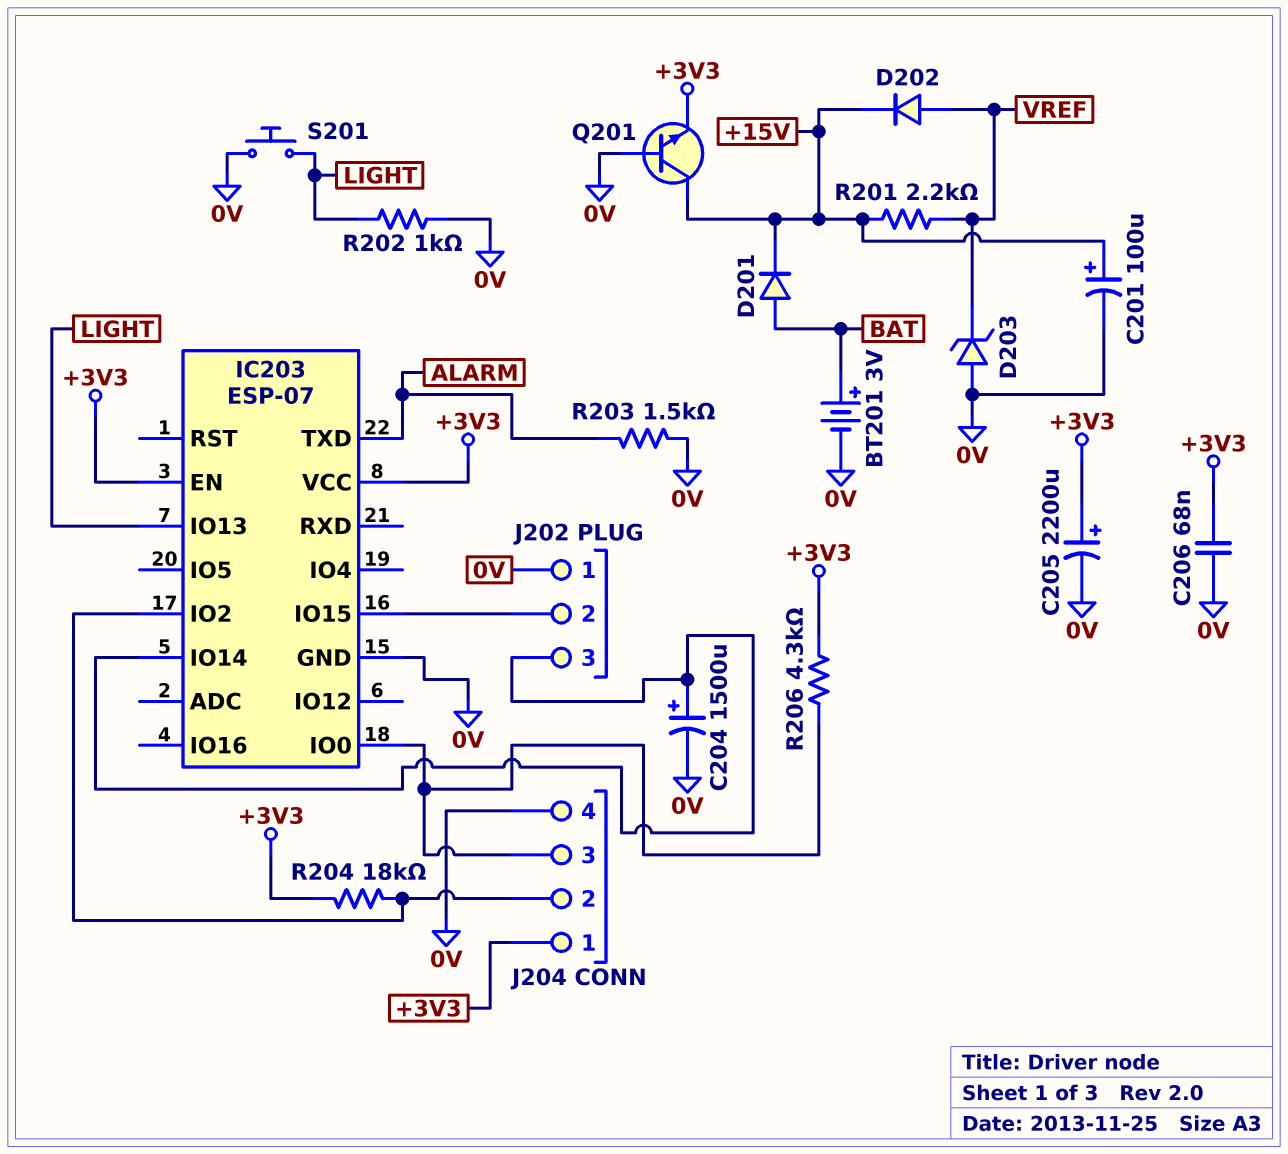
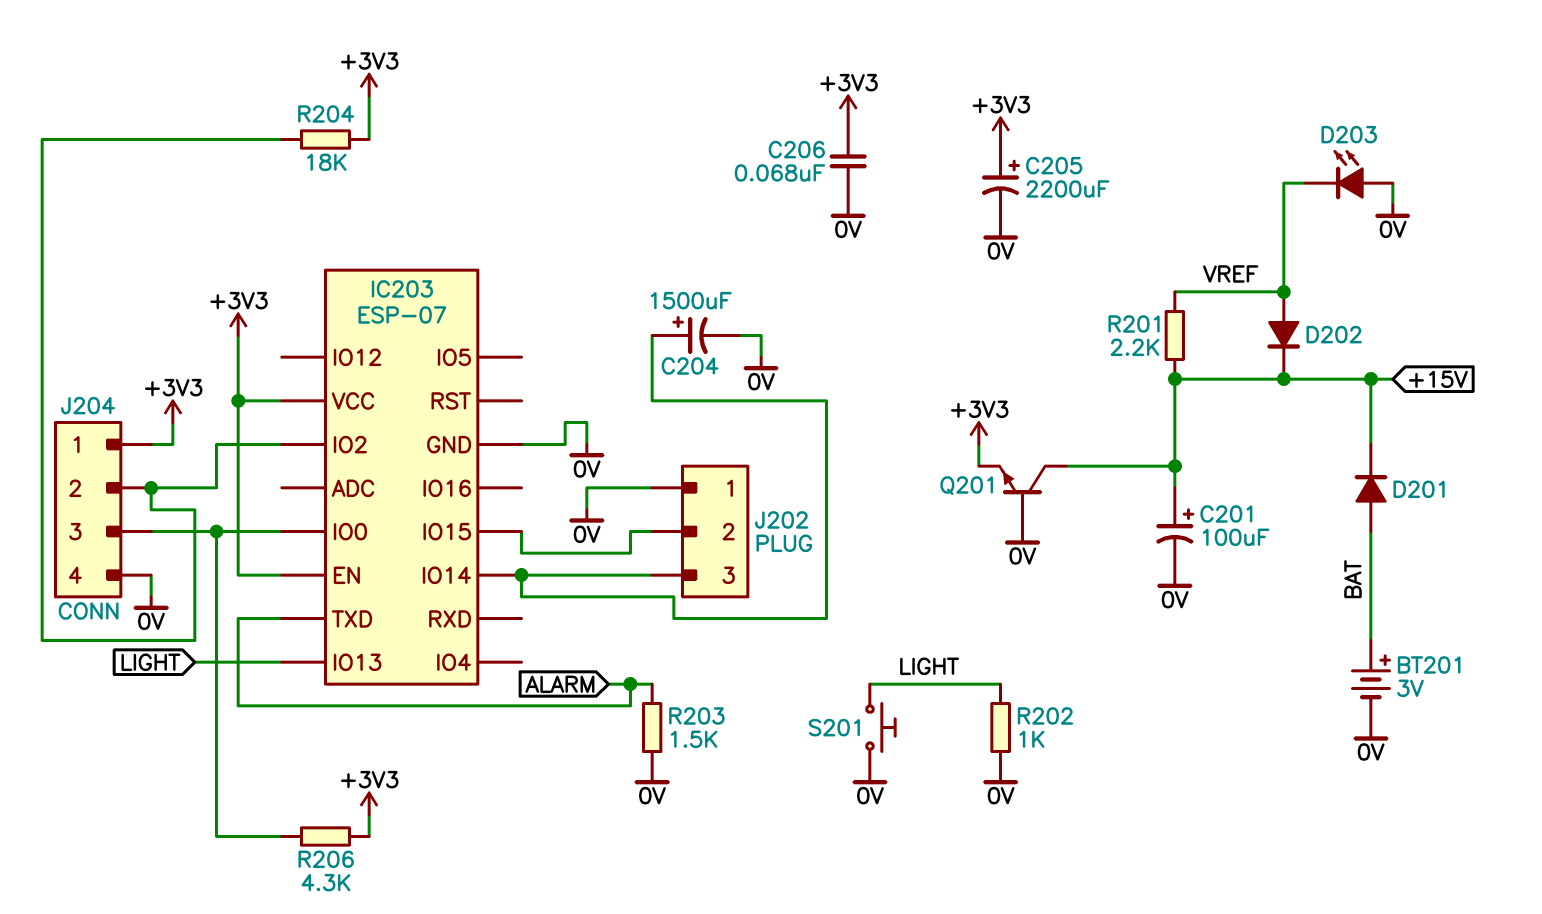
D203: zener (A 0V, K VREF) -> LED (A 0V, K VREF)

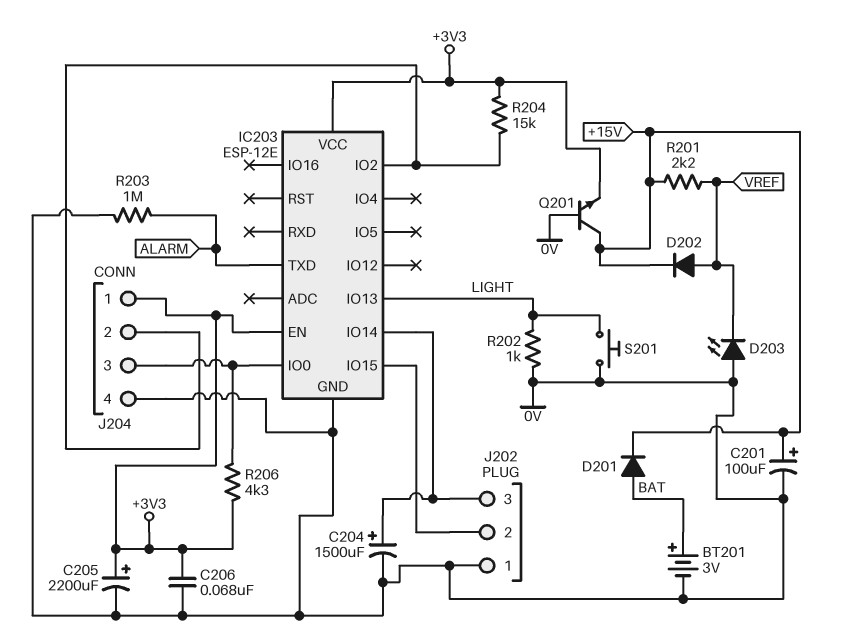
IC203: ESP-07 -> ESP-12E
R203: 1.5k (0V, ALARM) -> 1M (0V, ALARM)
R204: 18k (+3V3, IC203/IO2) -> 15k (+3V3, IC203/IO2)

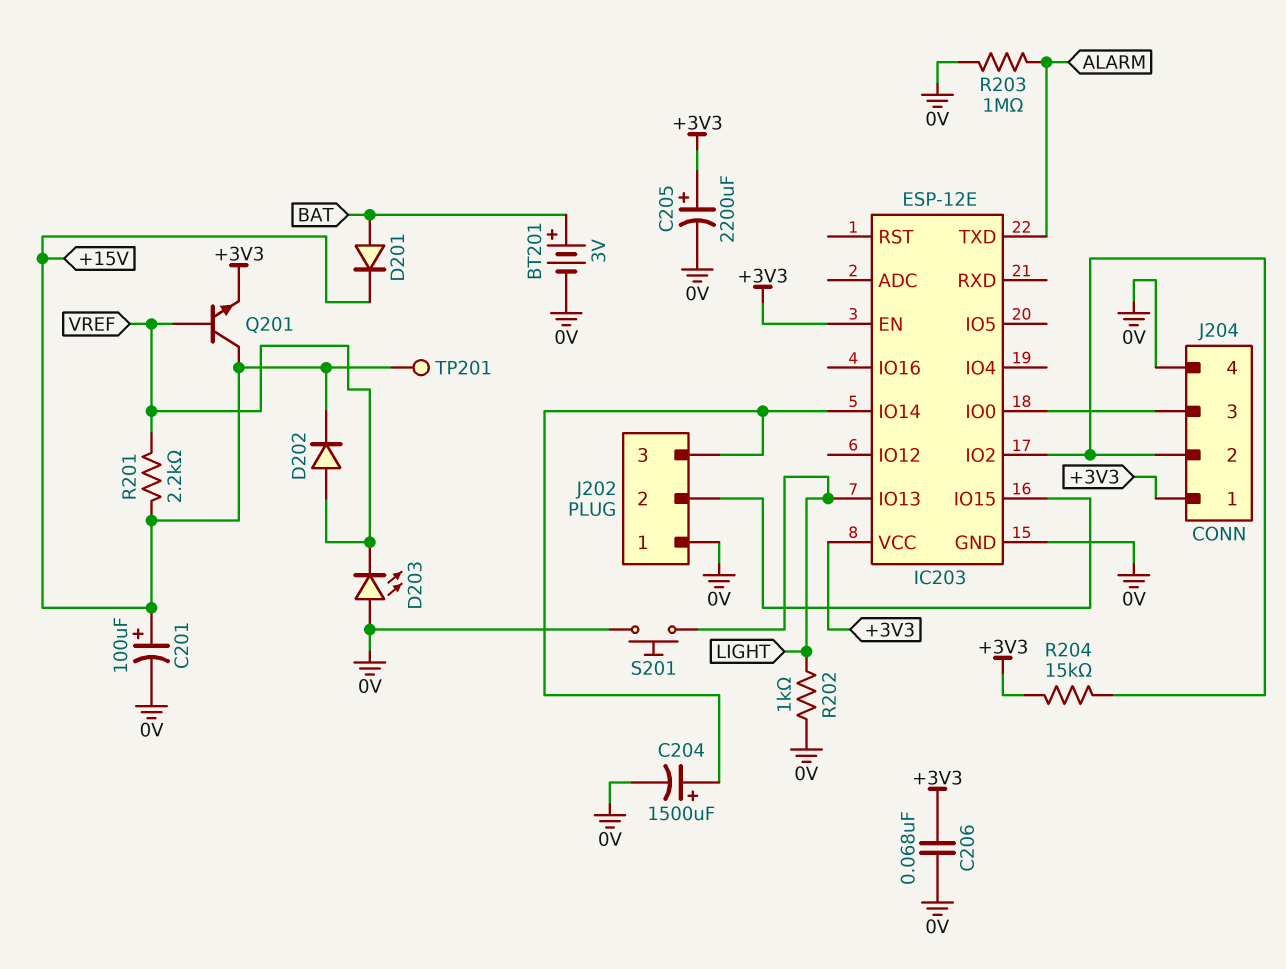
Q201: NPN (B 0V, C +15V, E +3V3) -> NPN (B VREF, C +15V, E +3V3)
R206: 4.3k (+3V3, IC203/IO0) -> none
TP201: none -> test point (+15V)

